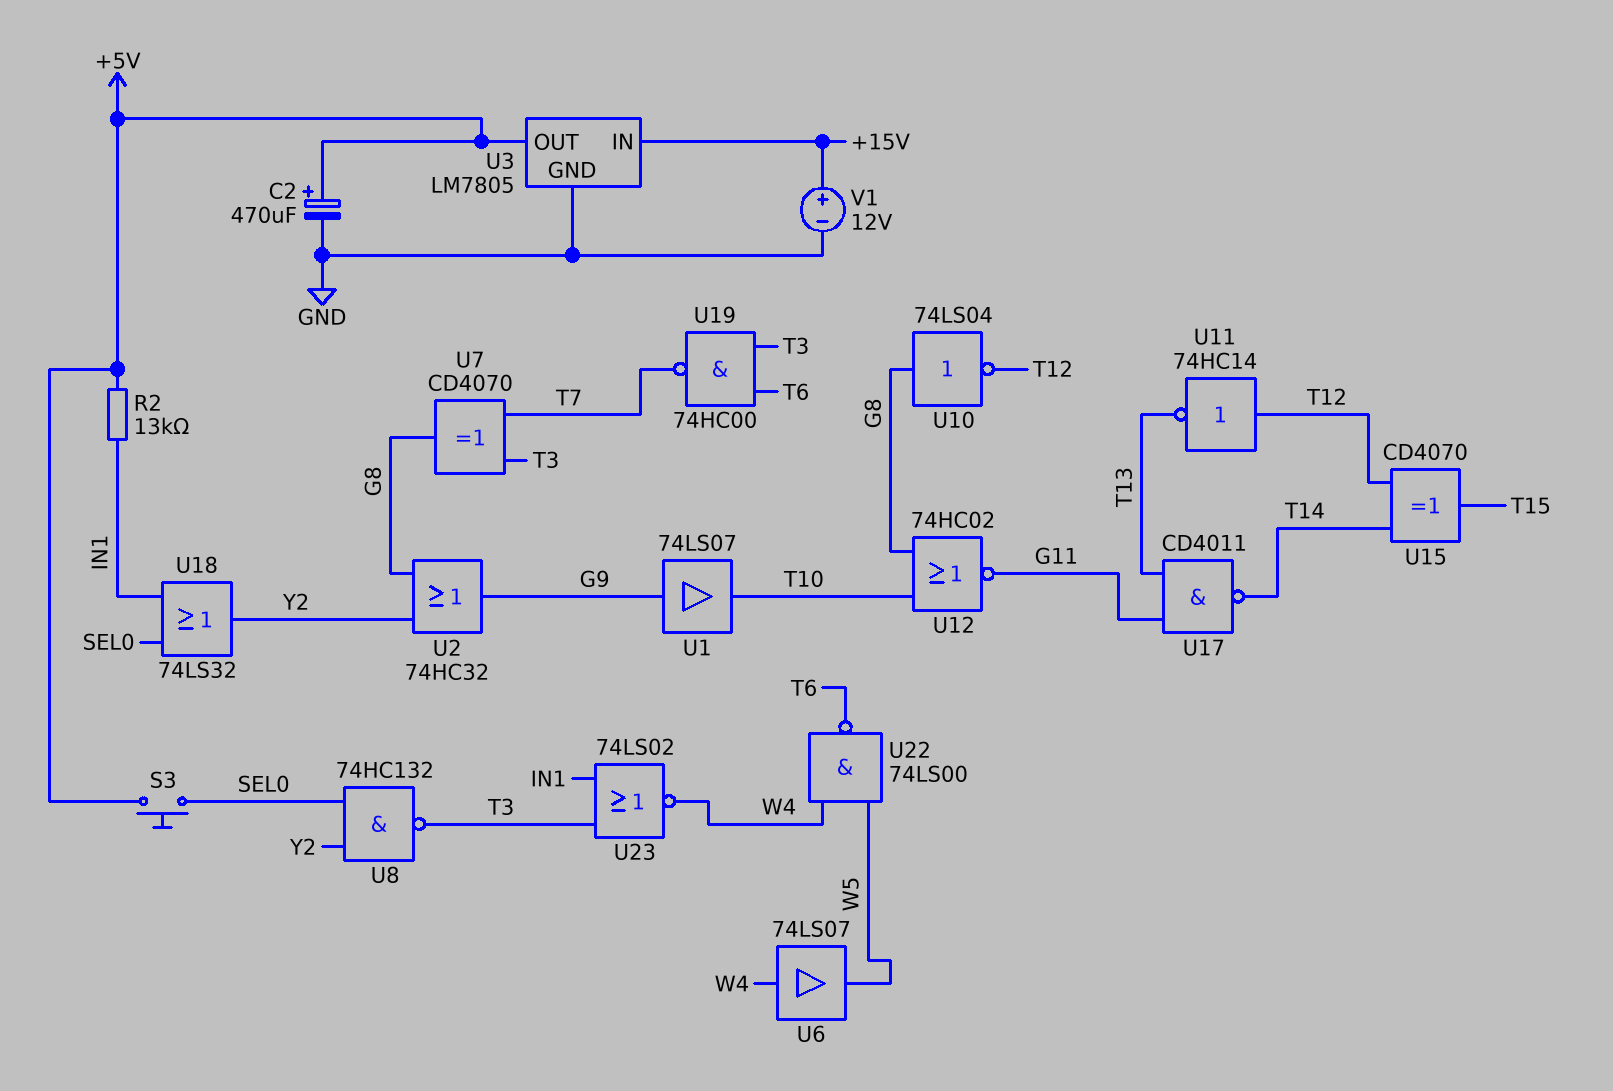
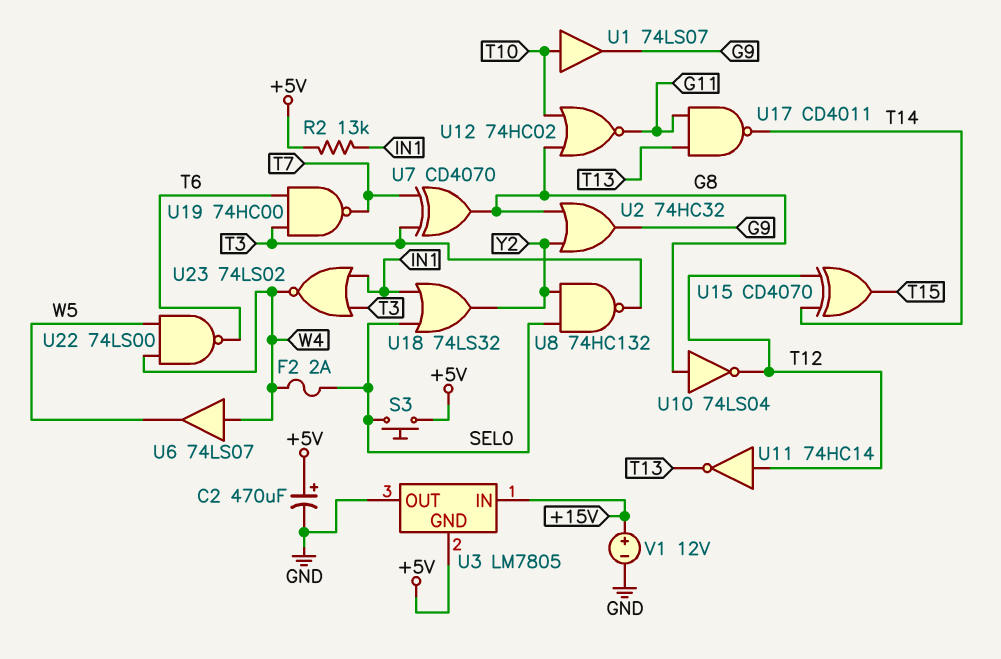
F2: none -> 2A (SEL0, W4)
U1: buffer 74LS07 (in G9, out T10) -> buffer 74LS07 (in T10, out G9)
U3 pin GND: GND -> +5V
U3 pin OUT: +5V -> GND

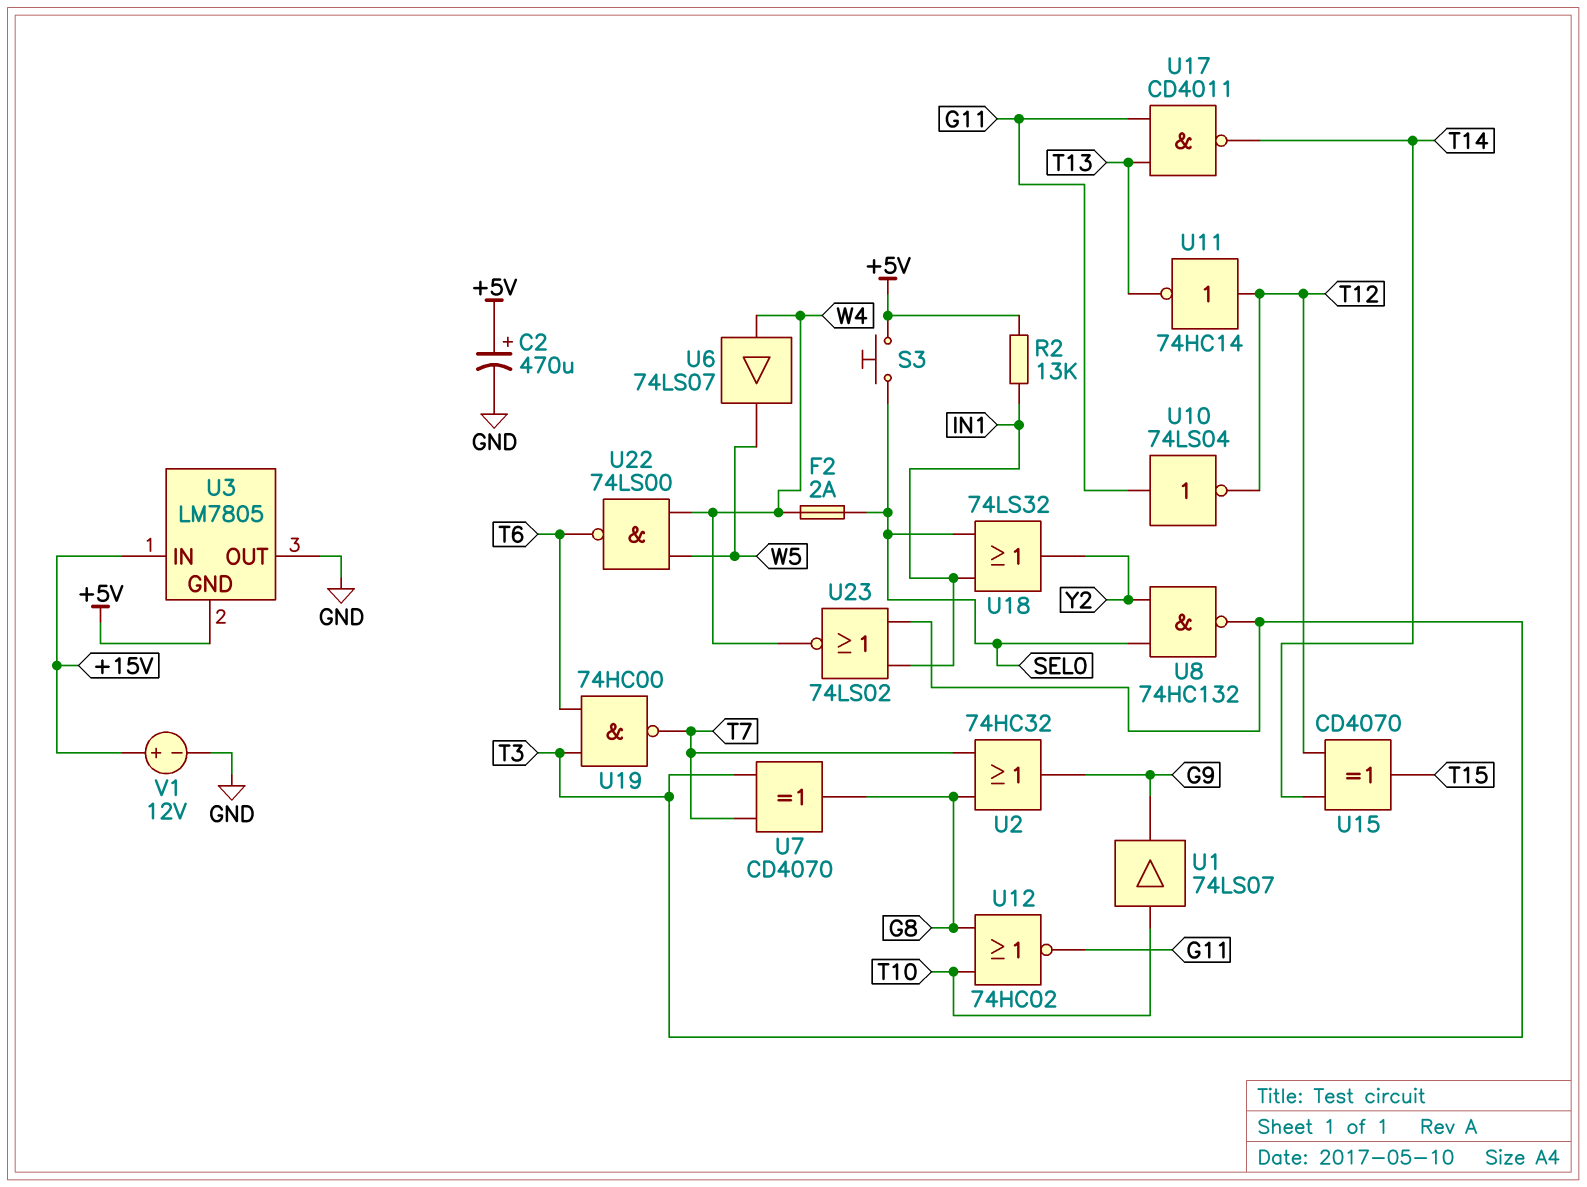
U2: OR 74HC32 (in G8, in Y2, out G9) -> OR 74HC32 (in G8, in T7, out G9)
U10: NOT 74LS04 (in G8, out T12) -> NOT 74LS04 (in G11, out T12)

